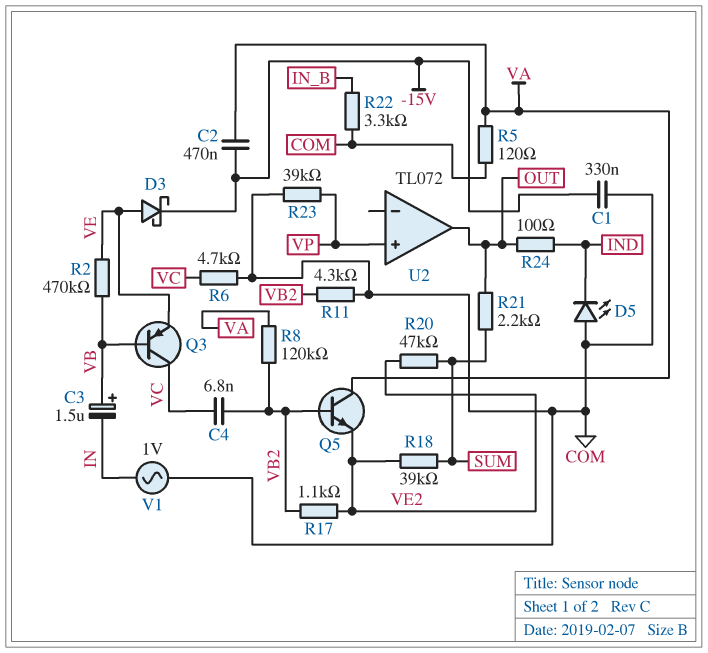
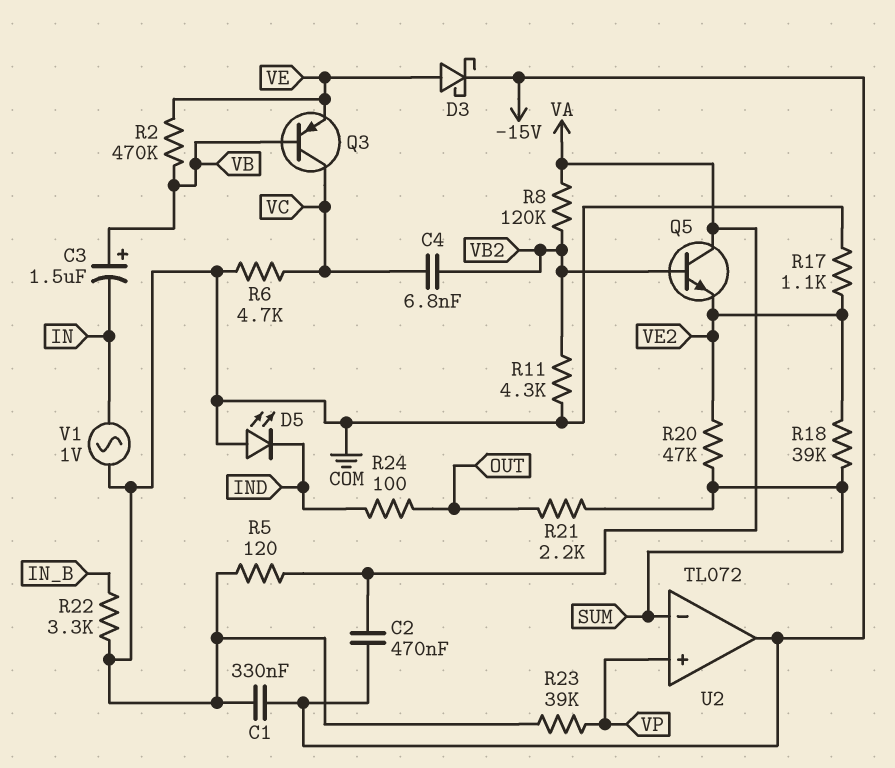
R17: 1.1k (VB2, VE2) -> 1.1k (COM, VE2)
U2 pin in-: none -> SUM
U2 pin out: OUT -> -15V

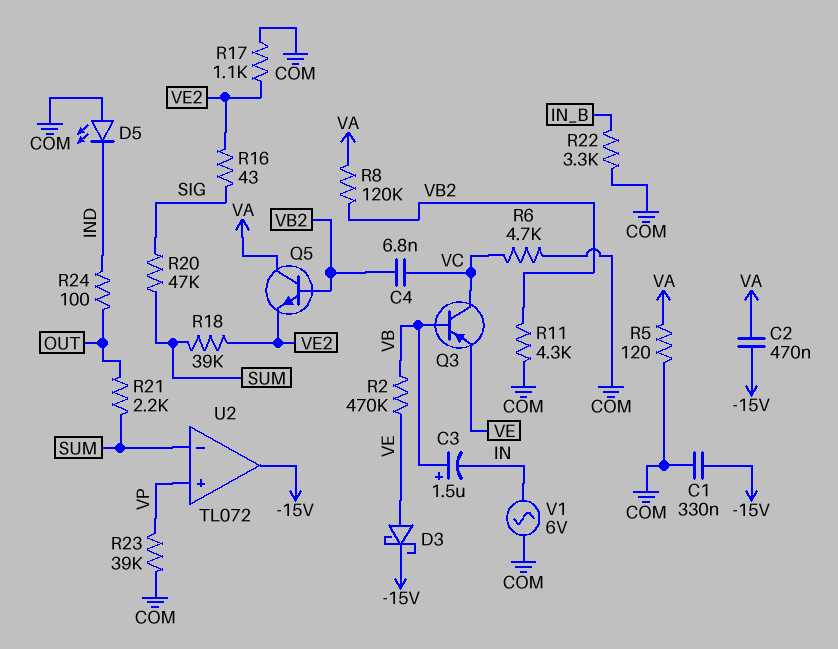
R16: none -> 43 (SIG, VE2)
R20: 47k (SUM, VE2) -> 47k (SIG, SUM)
V1: AC 1V (COM, IN) -> AC 6V (COM, IN)

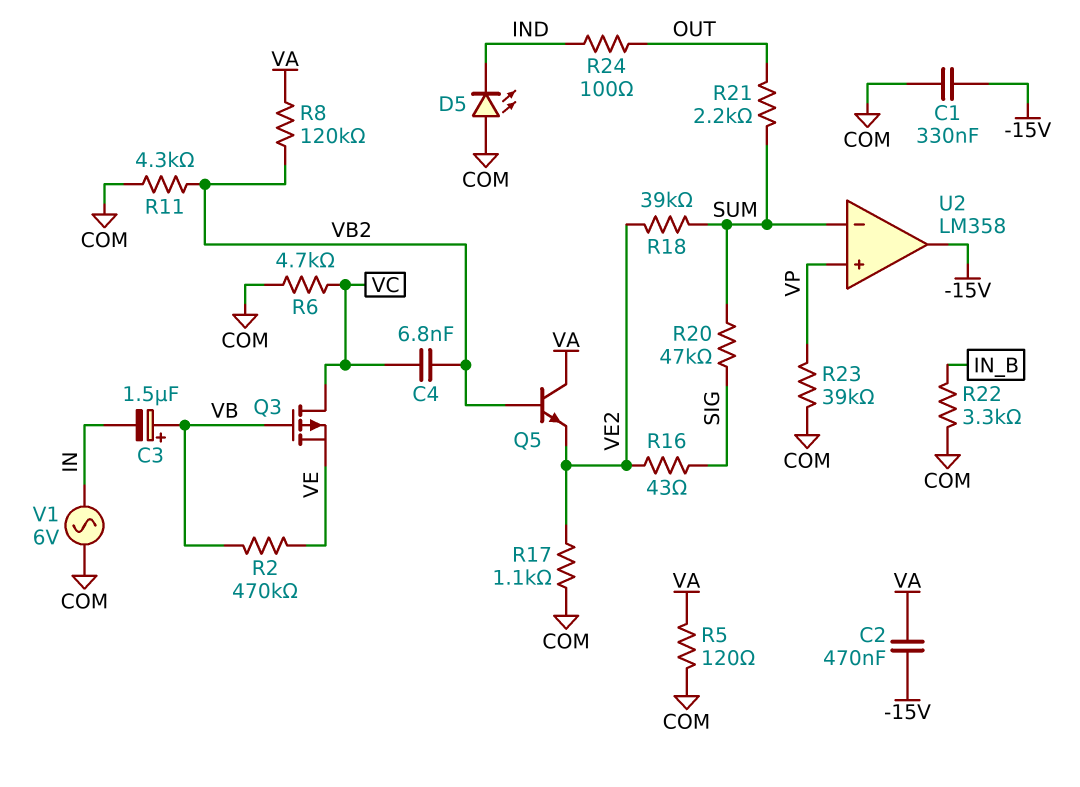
D3: schottky (A VE, K -15V) -> none
Q3: PNP (B VB, C VC, E VE) -> PMOS (G VB, D VC, S VE)
U2: TL072 -> LM358

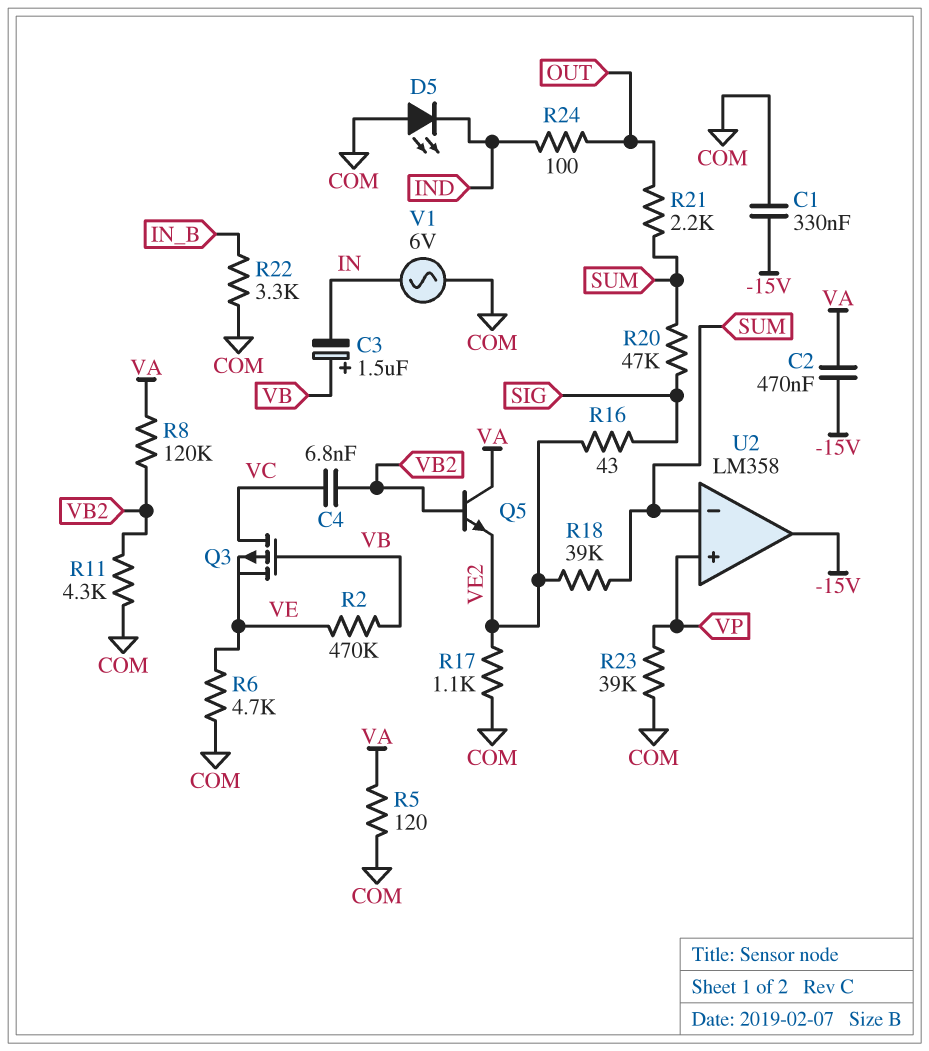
R6: 4.7k (COM, VC) -> 4.7k (COM, VE)

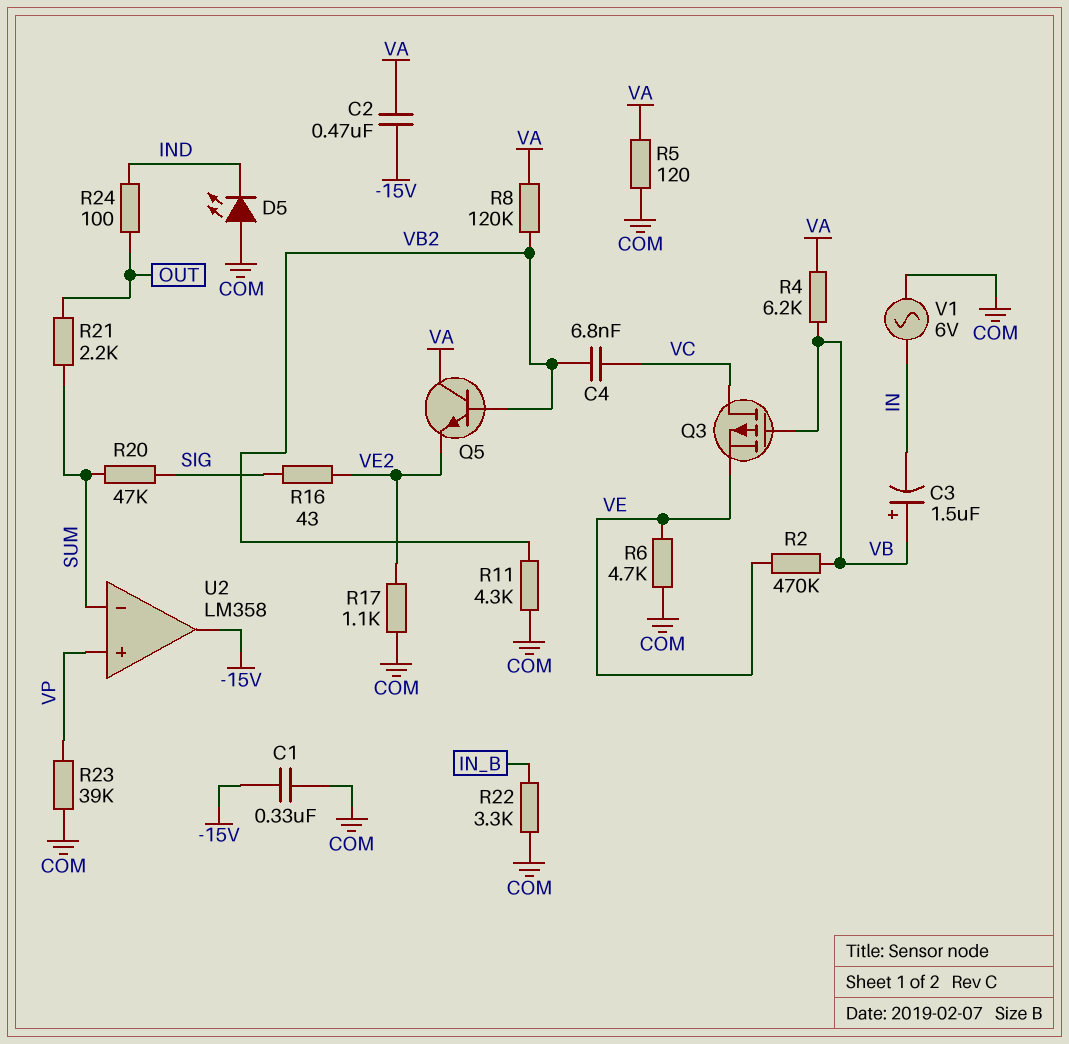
R4: none -> 6.2k (VA, VB)
R18: 39k (SUM, VE2) -> none

